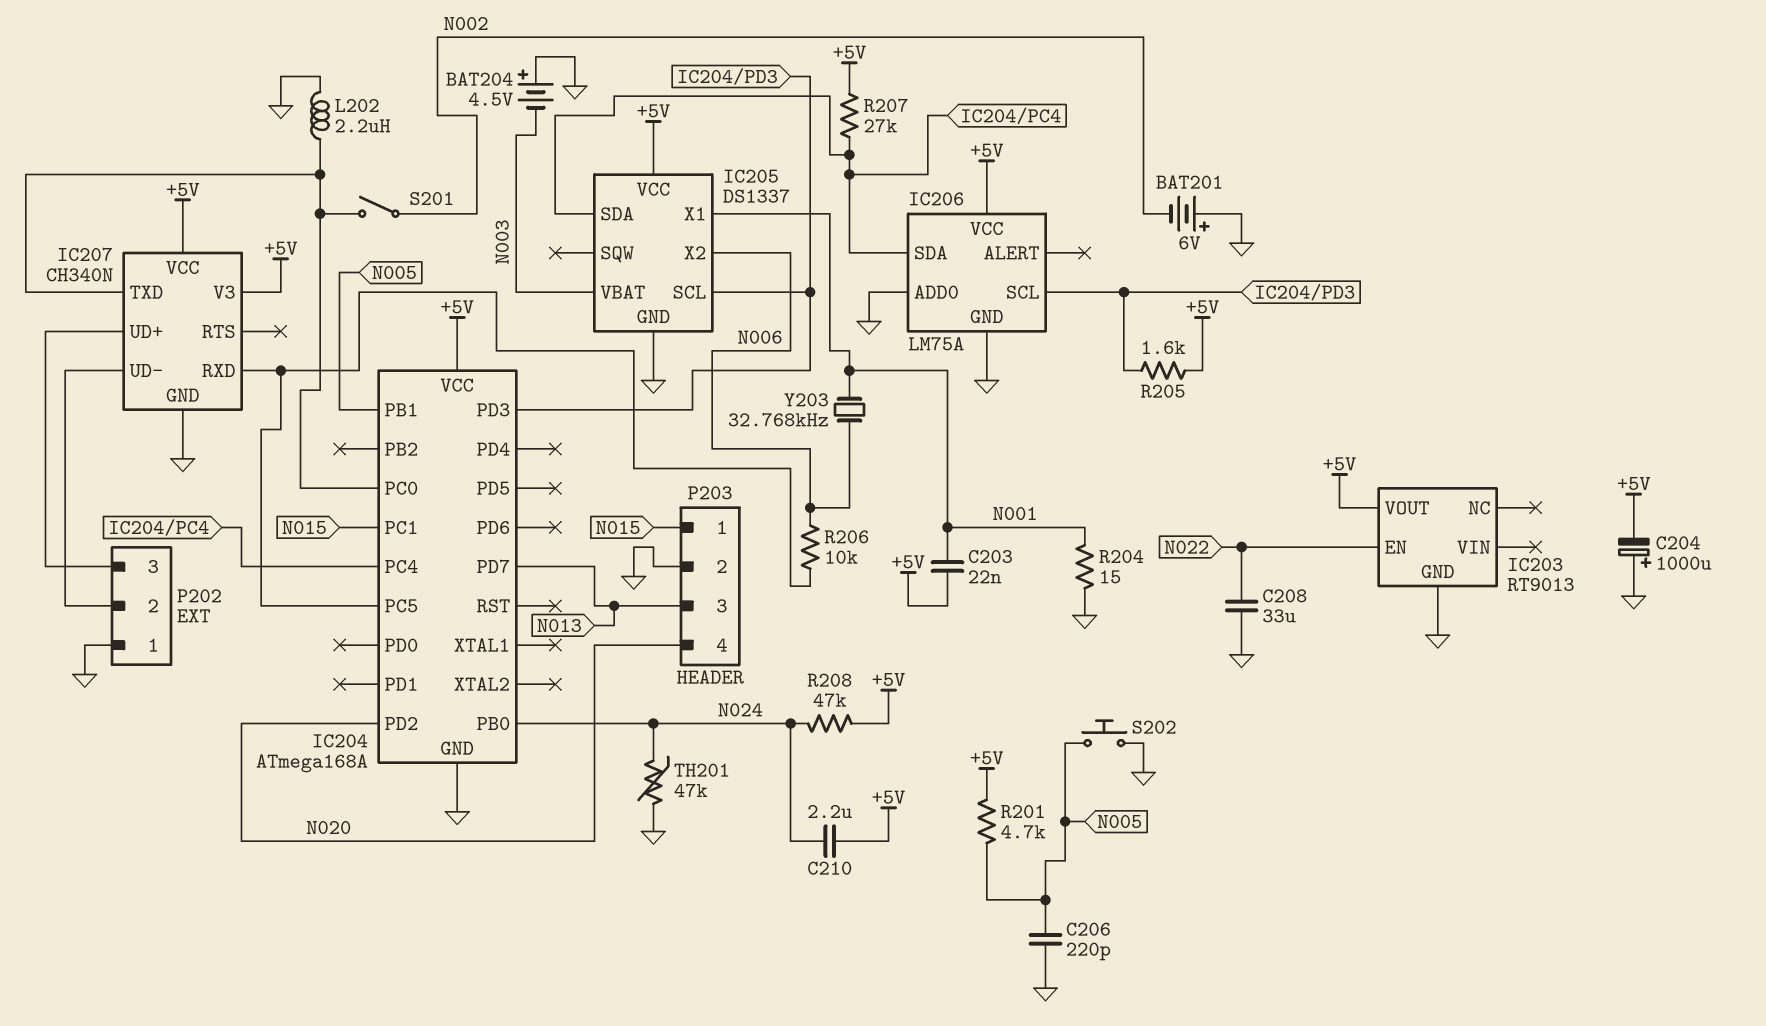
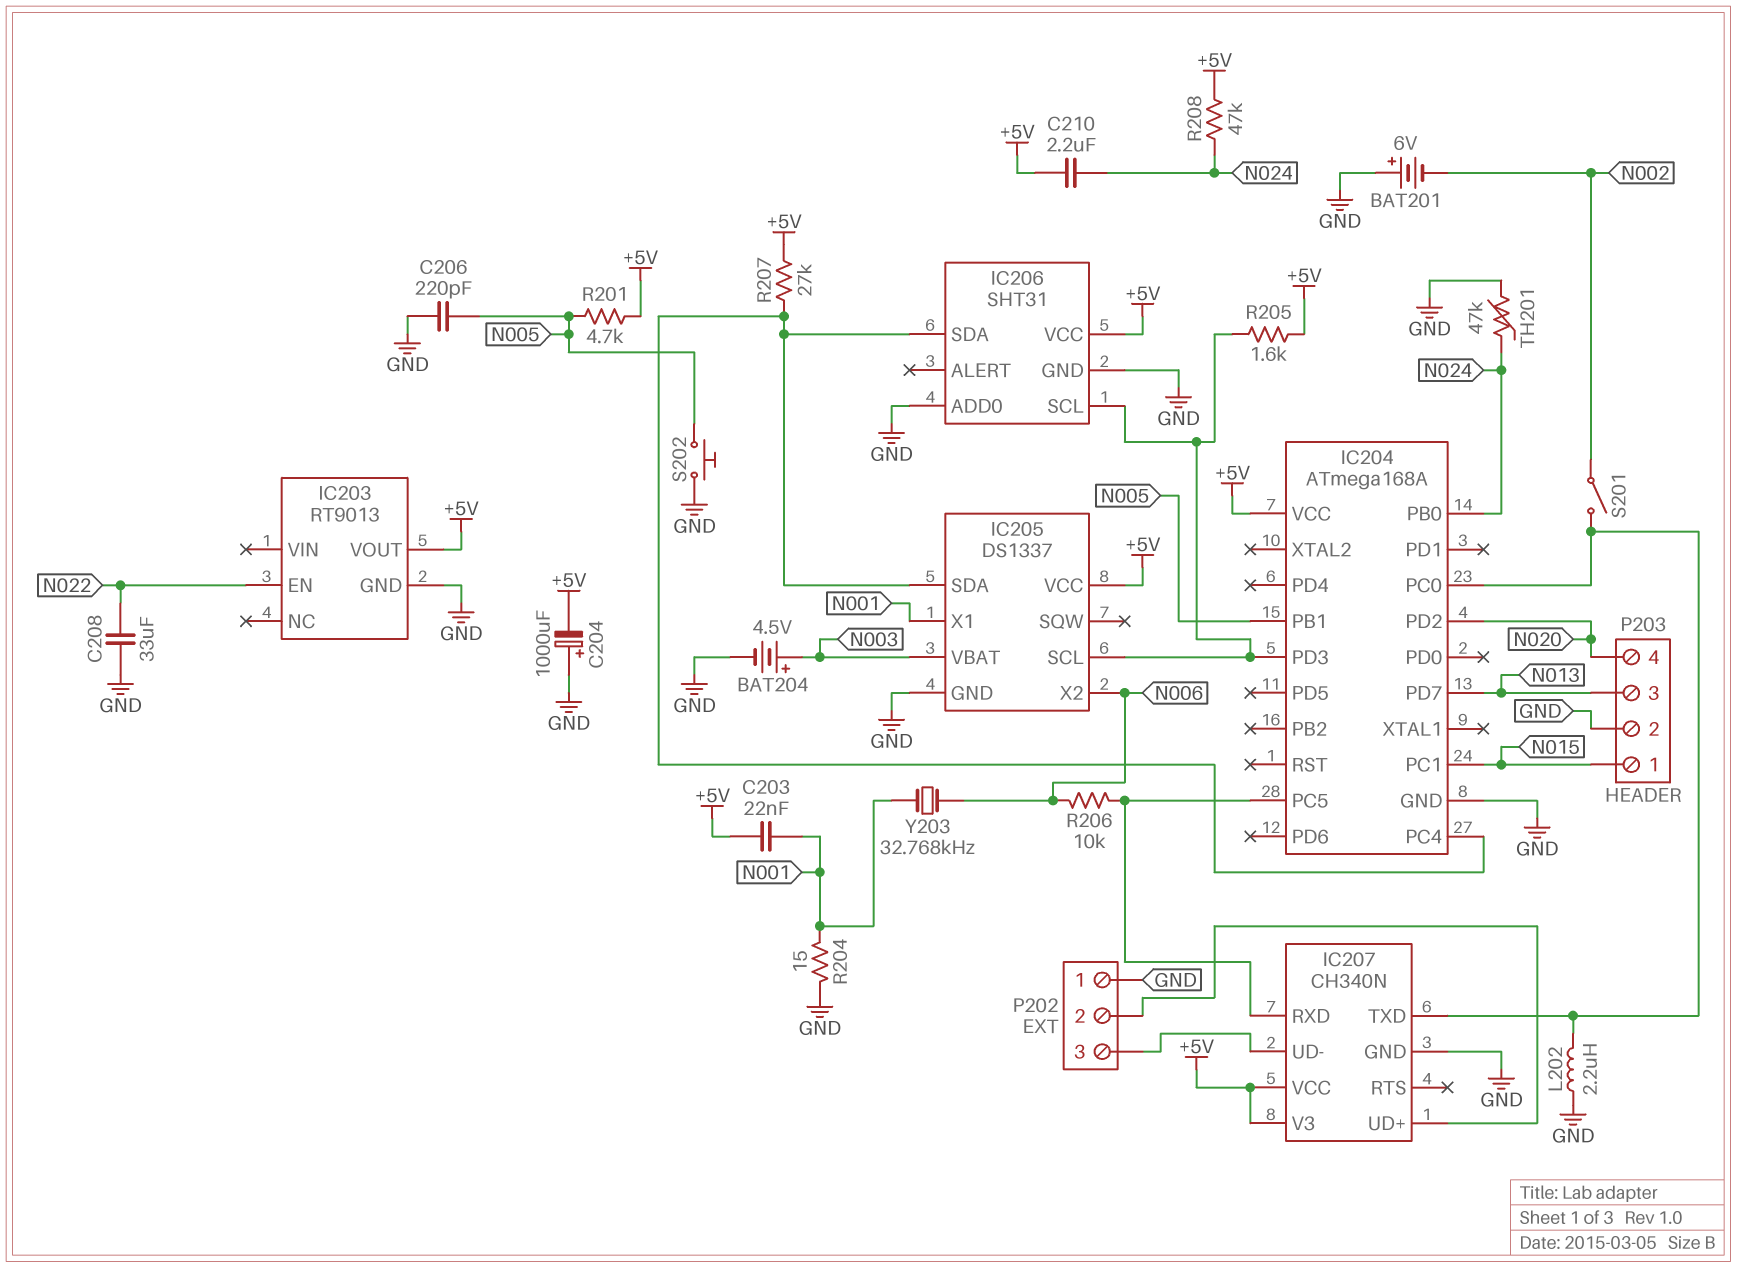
BAT204: 4.5V (plus GND, minus N003) -> 4.5V (plus N003, minus GND)
IC206: LM75A -> SHT31
P202 pin 2: IC207/UD- -> IC207/UD+
P202 pin 3: IC207/UD+ -> IC207/UD-

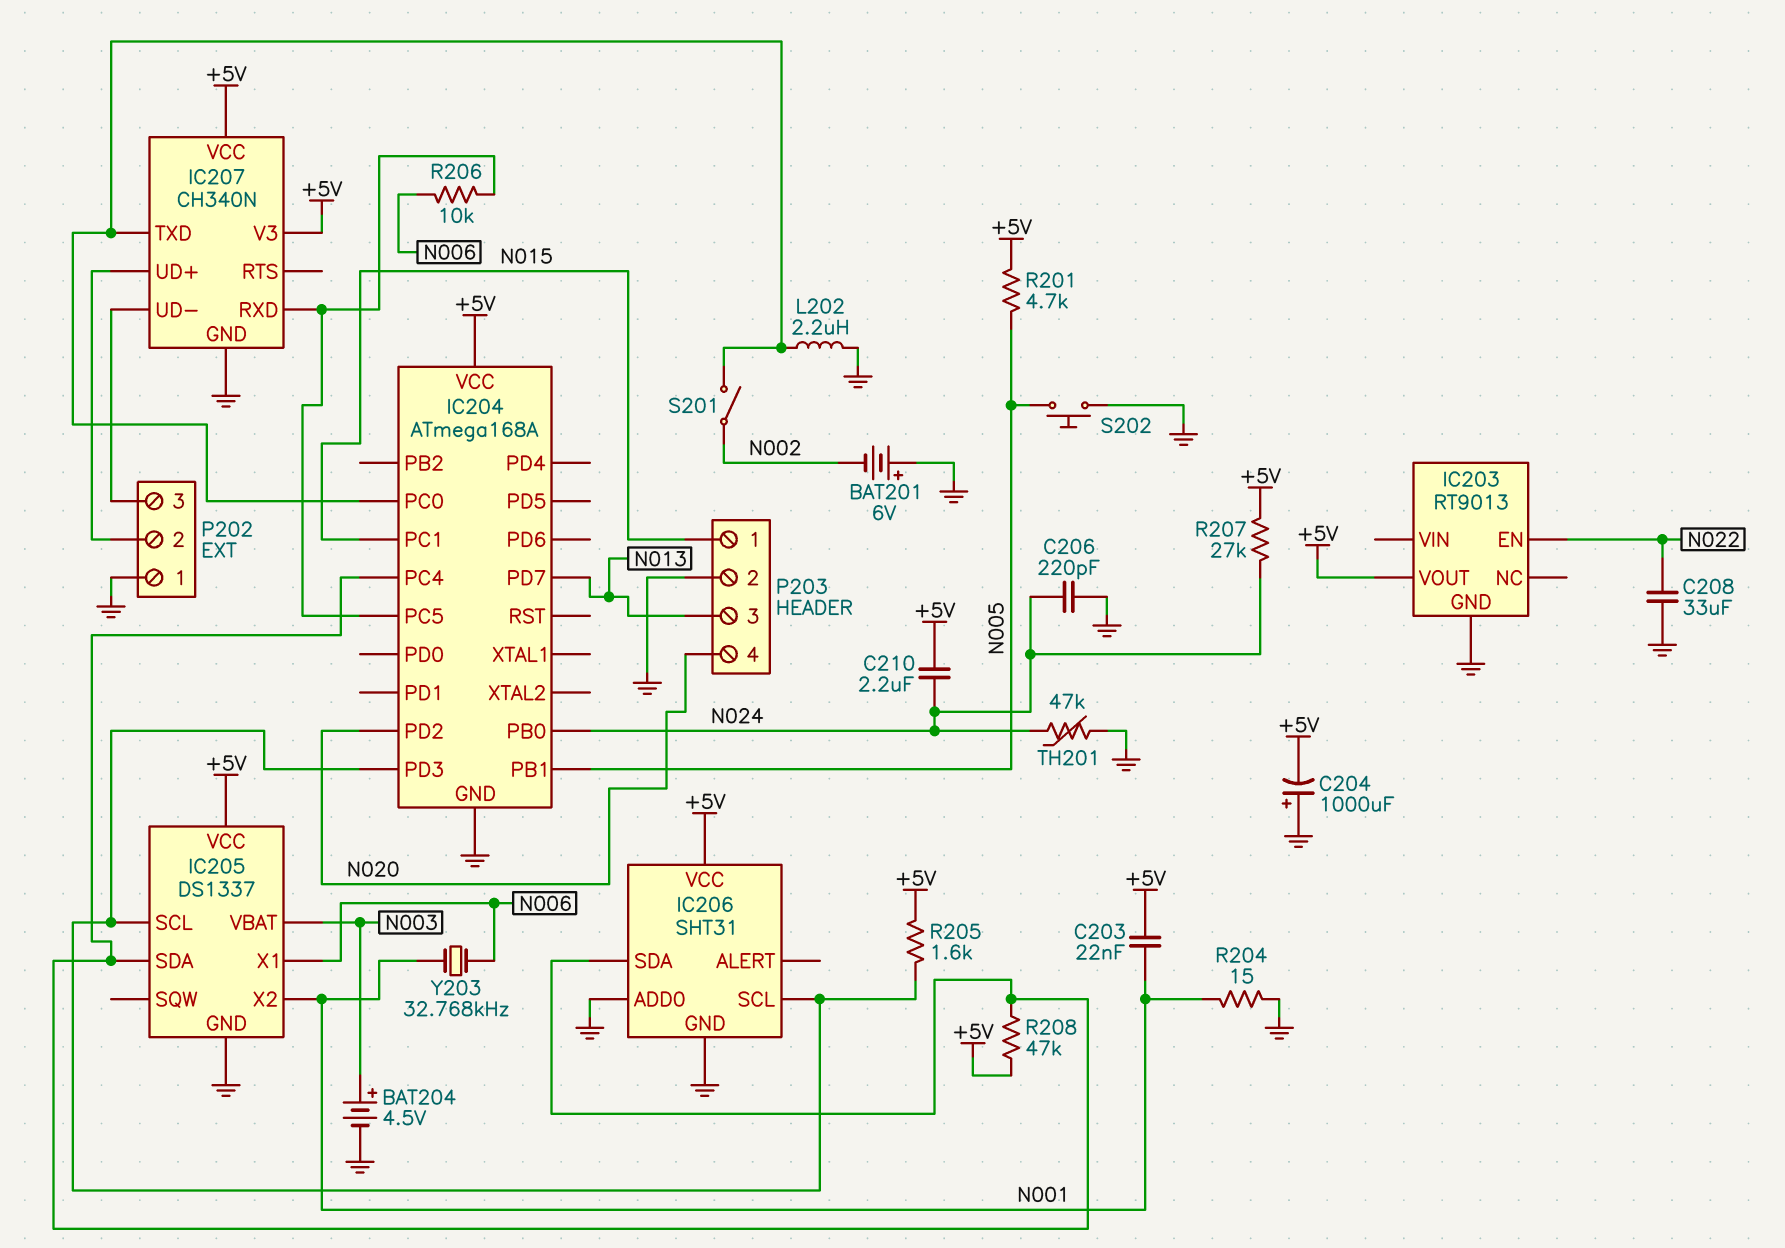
C206: 220pF (GND, N005) -> 220pF (GND, N024)
IC205 pin X1: N001 -> N006
IC205 pin X2: N006 -> N001
R207: 27k (+5V, IC204/PC4) -> 27k (+5V, N024)
R208: 47k (+5V, N024) -> 47k (+5V, IC204/PC4)

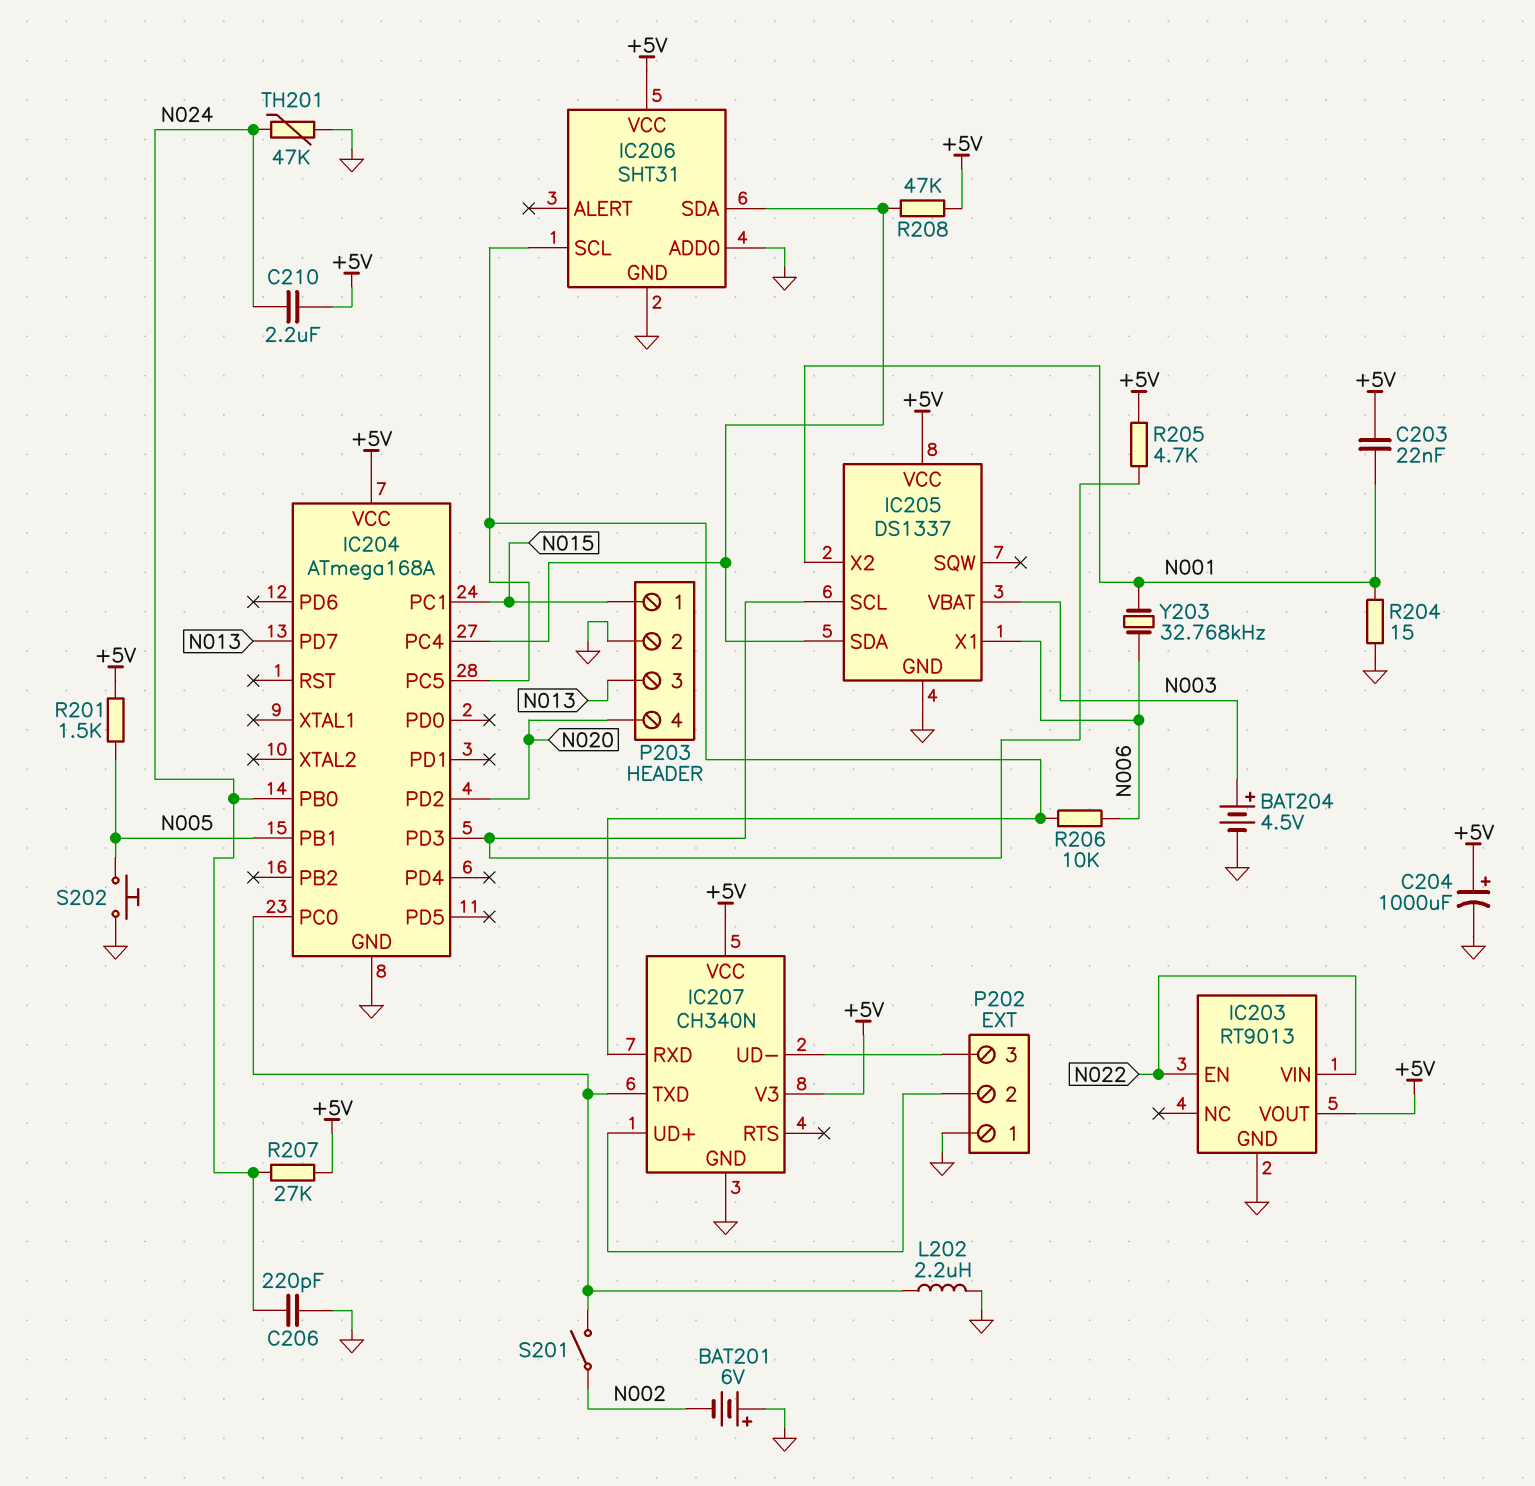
C204: 1000uF (plus GND, minus +5V) -> 1000uF (plus +5V, minus GND)
C208: 33uF (GND, N022) -> none
IC203 pin VIN: none -> N022
IC206 pin SCL: IC204/PD3 -> IC204/PC5
R201: 4.7k (+5V, N005) -> 1.5k (+5V, N005)
R205: 1.6k (+5V, IC204/PD3) -> 4.7k (+5V, IC204/PD3)

